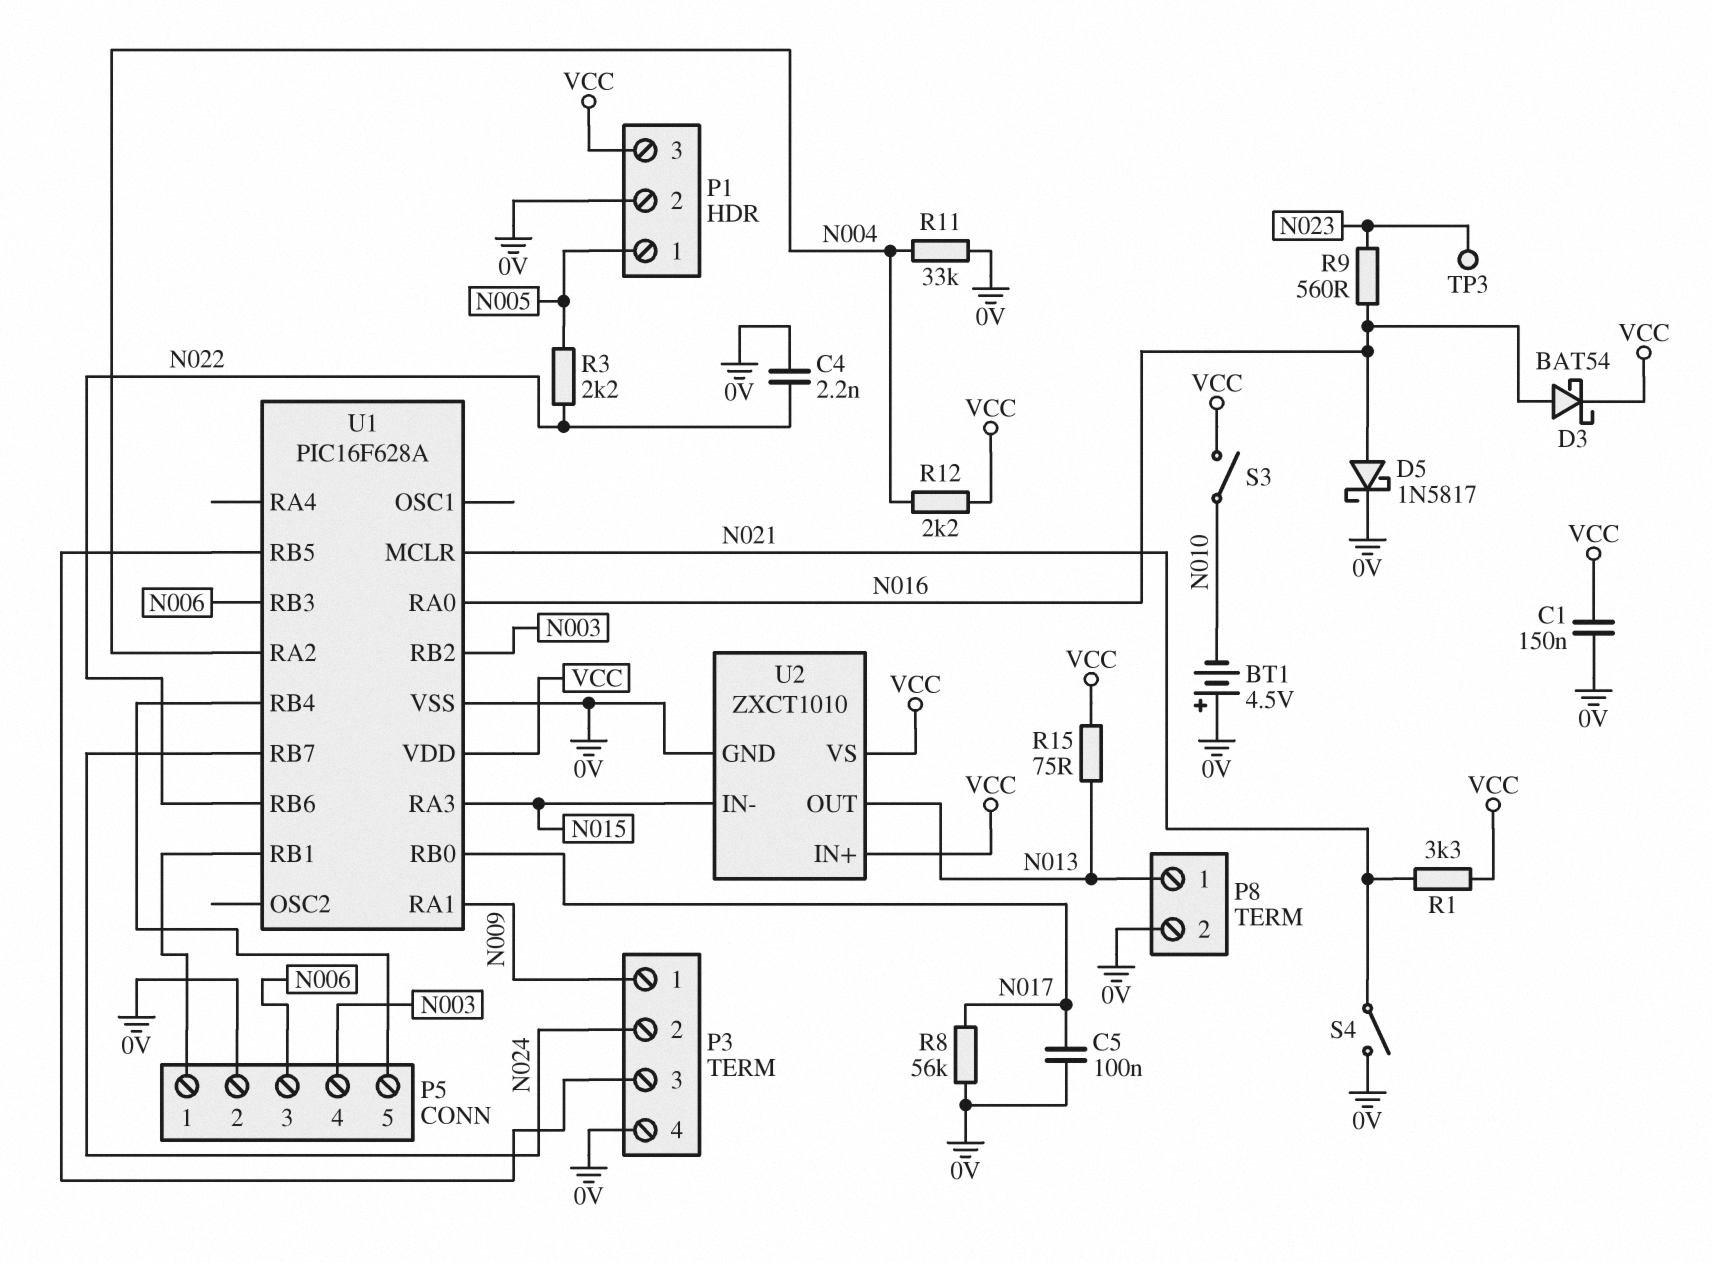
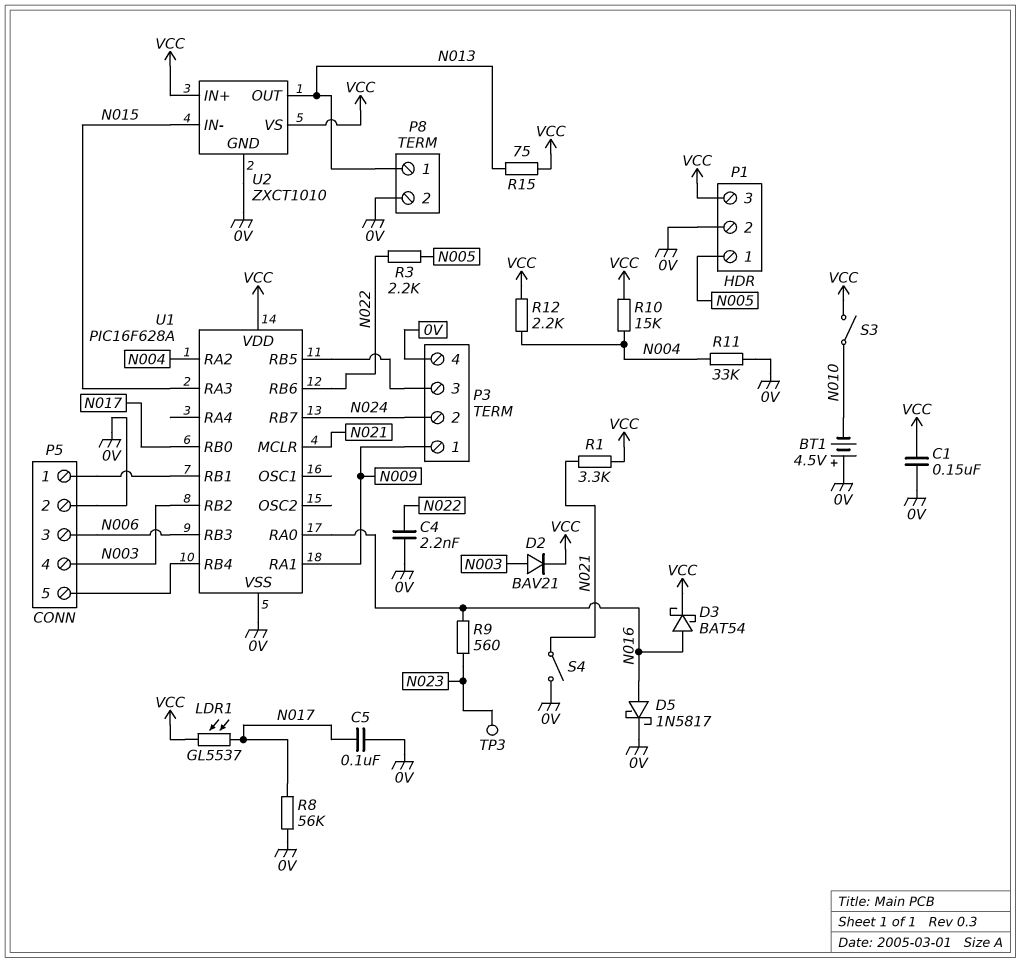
D2: none -> diode BAV21 (A N003, K VCC)
LDR1: none -> GL5537 (N017, VCC)
R10: none -> 15k (N004, VCC)

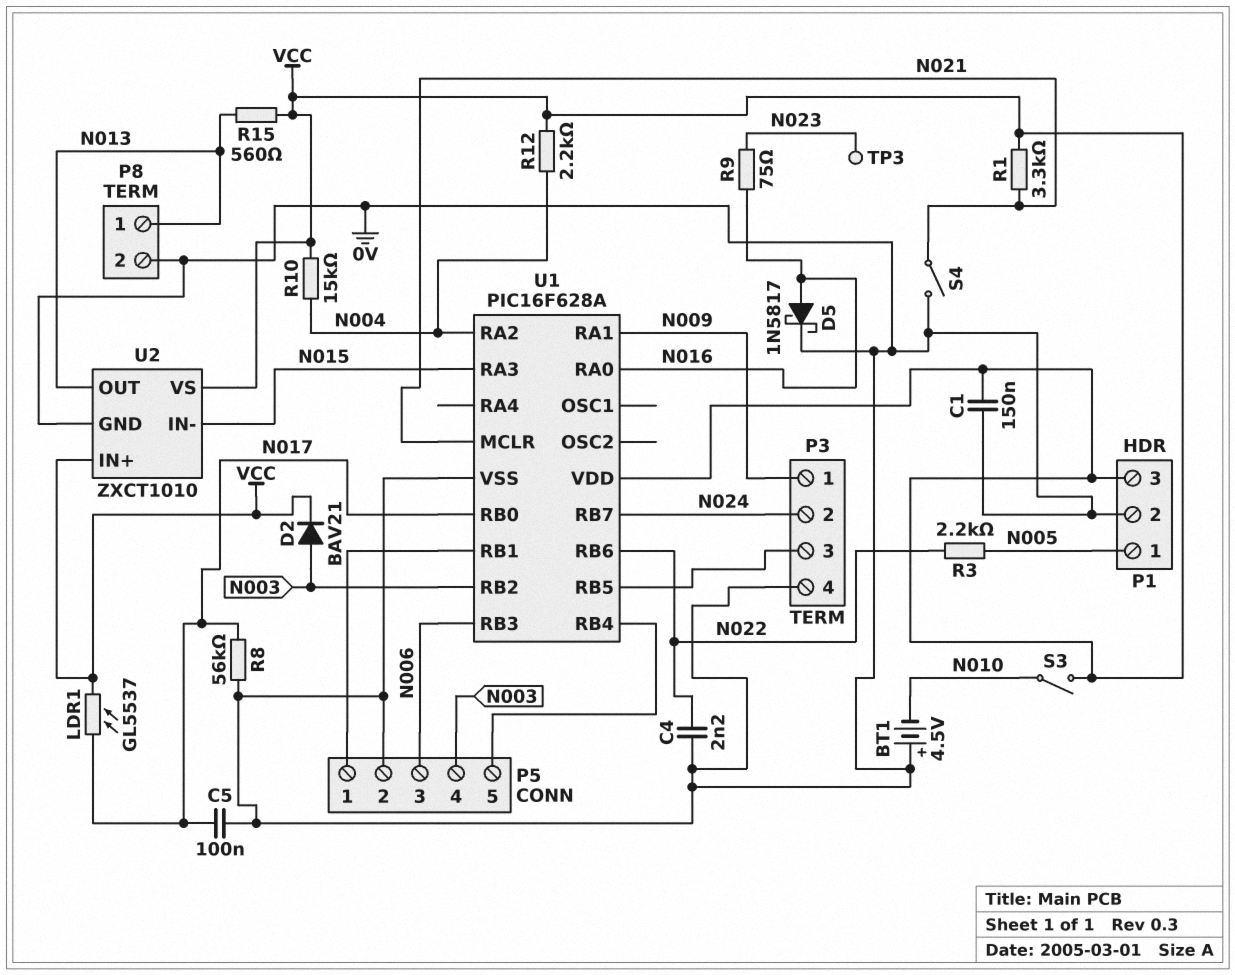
D3: schottky BAT54 (A N016, K VCC) -> none
R9: 560 (N016, N023) -> 75 (N016, N023)
R11: 33k (0V, N004) -> none
R15: 75 (N013, VCC) -> 560 (N013, VCC)

